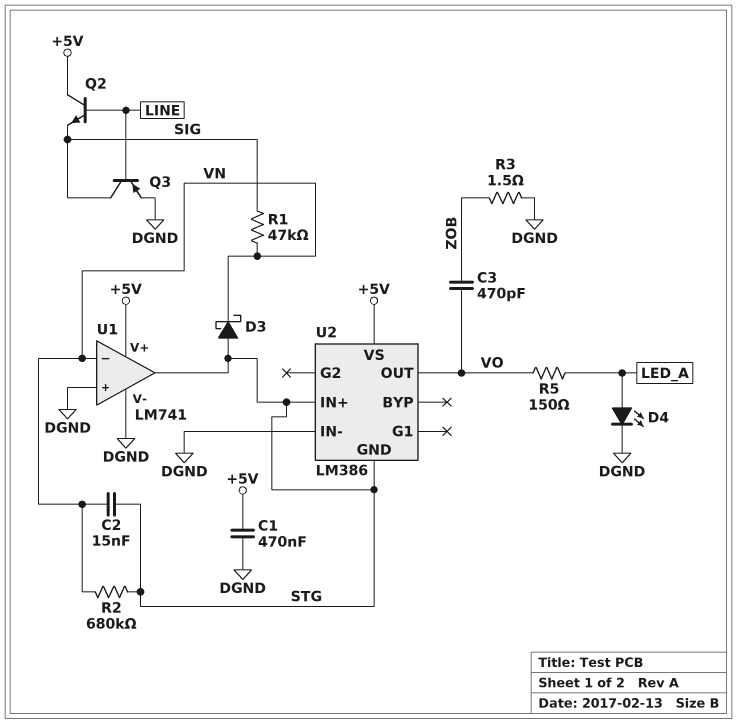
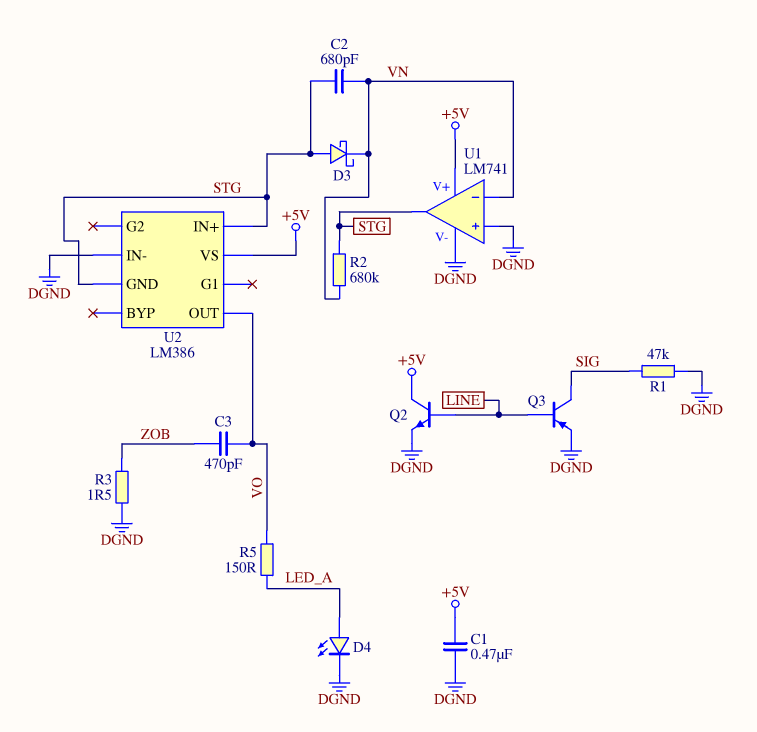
C2: 15nF (STG, VN) -> 680pF (STG, VN)
Q2: NPN (B LINE, C +5V, E SIG) -> NPN (B LINE, C +5V, E DGND)
R1: 47k (SIG, VN) -> 47k (DGND, SIG)

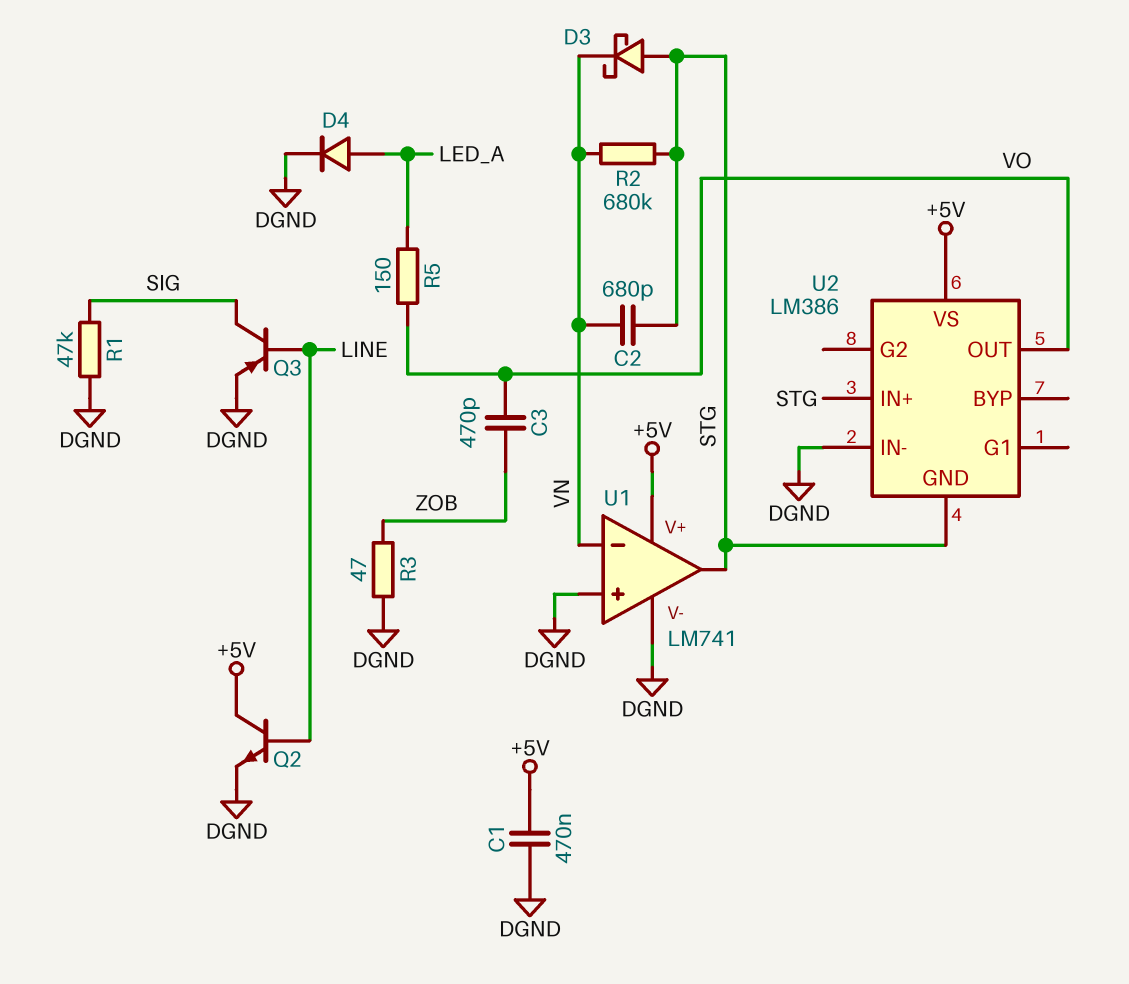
D4: LED (A LED_A, K DGND) -> diode (A LED_A, K DGND)
R3: 1.5 (DGND, ZOB) -> 47 (DGND, ZOB)

